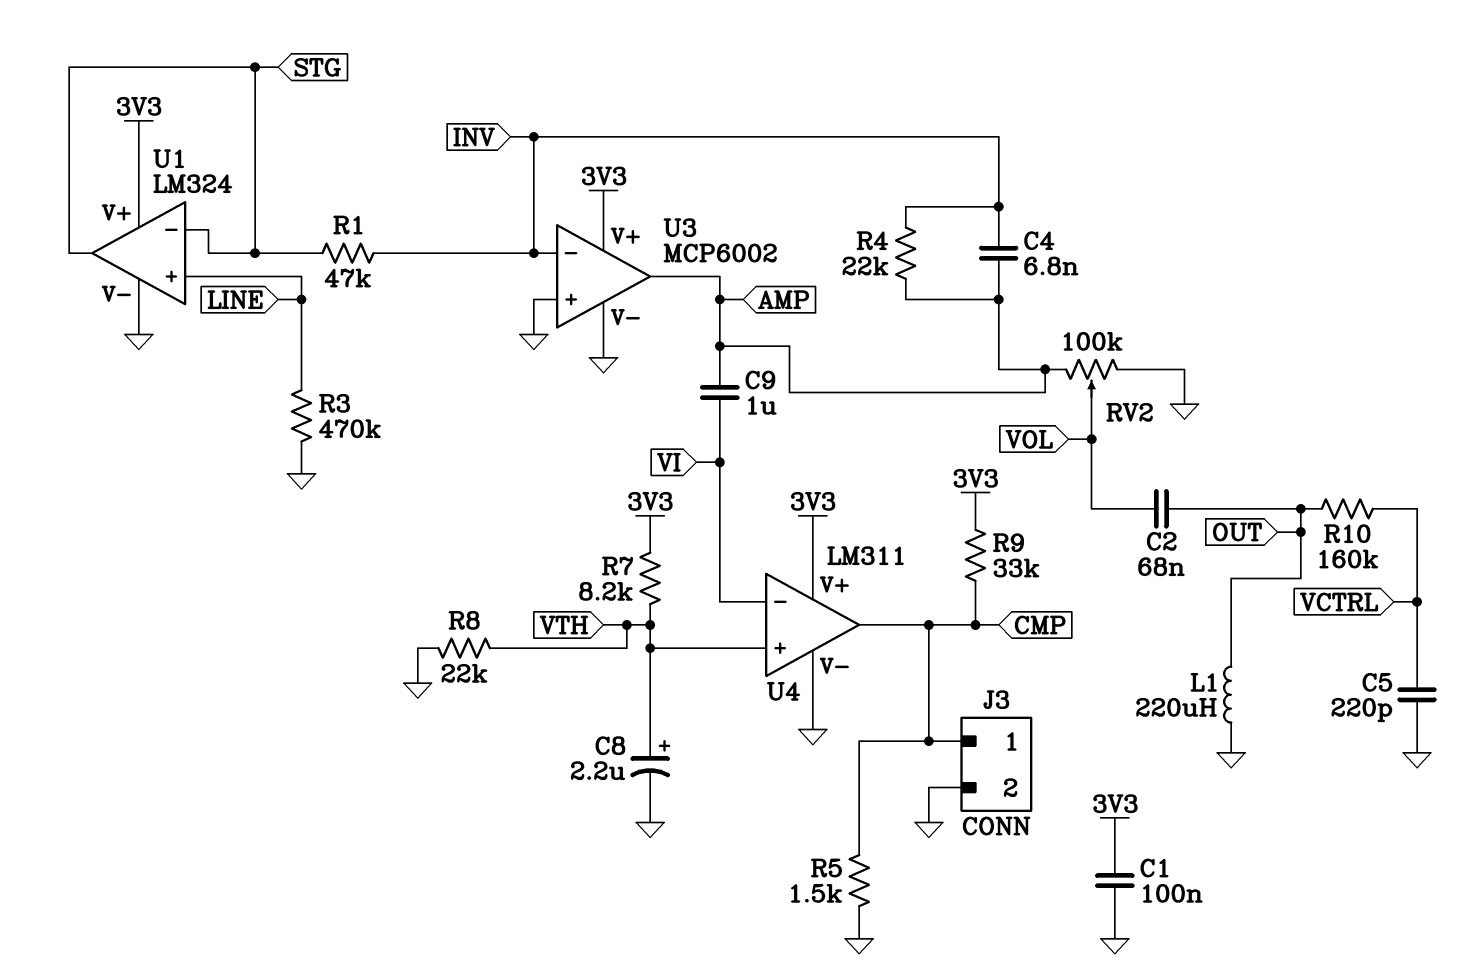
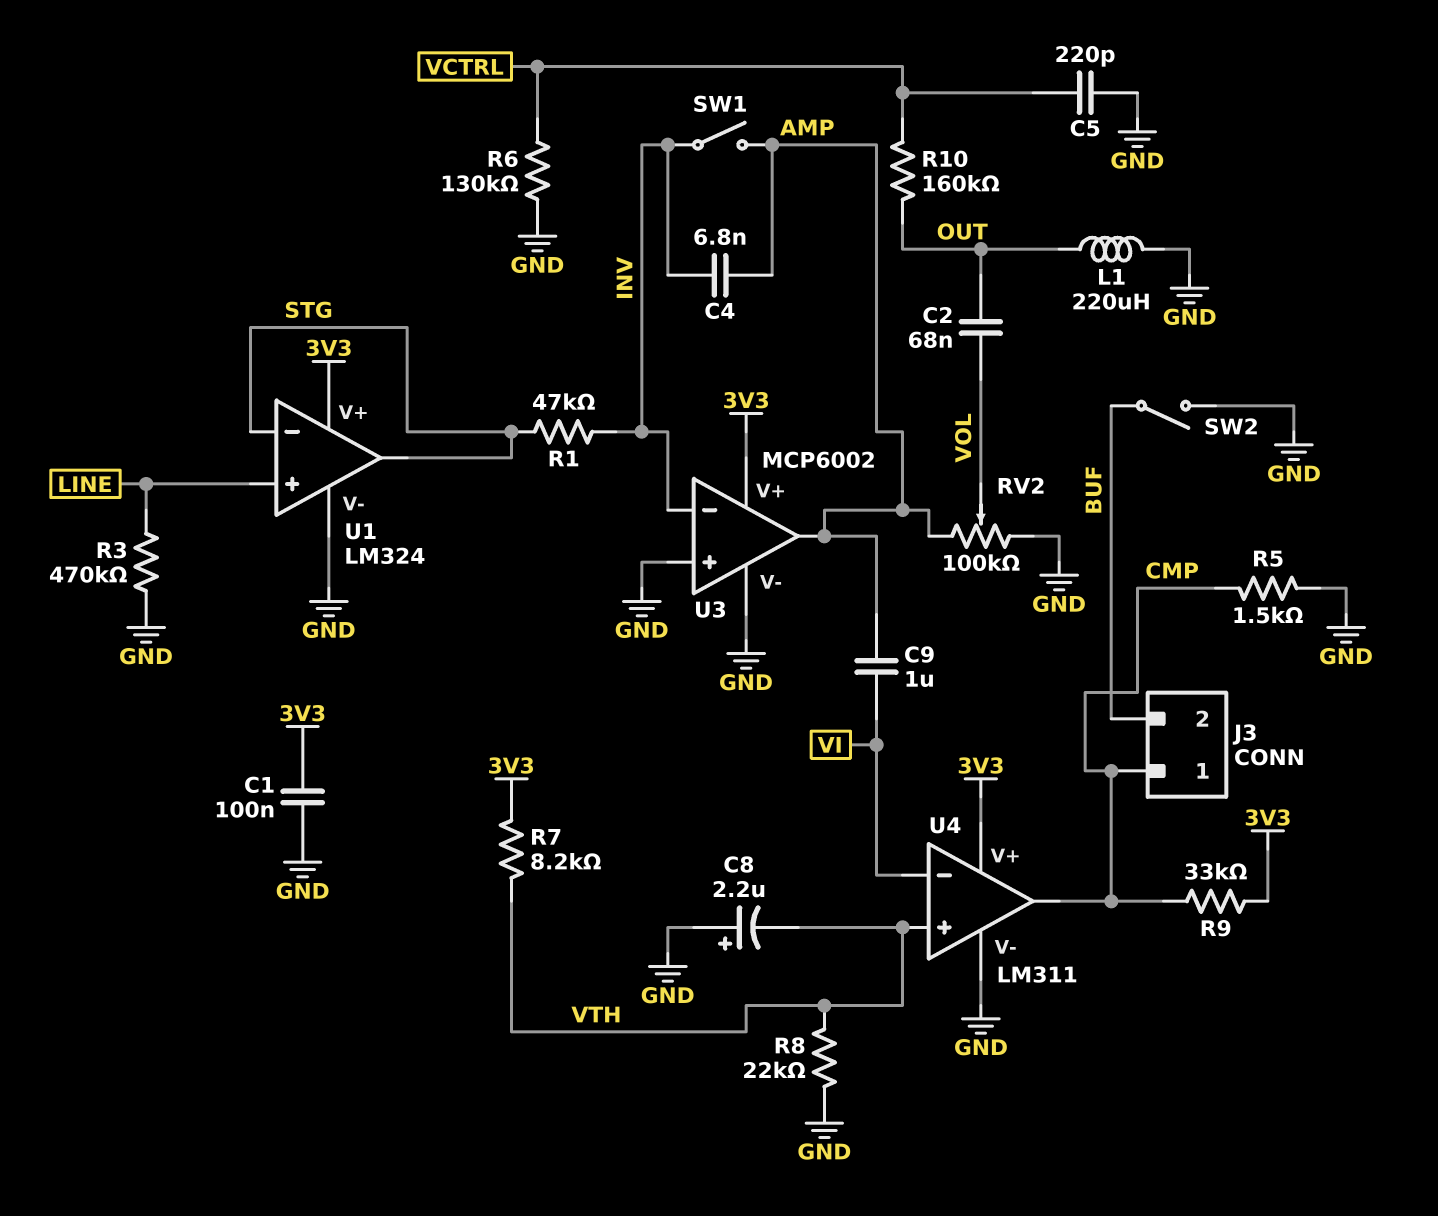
C8: 2.2uF (plus VTH, minus GND) -> 2.2uF (plus GND, minus VTH)
J3 pin 2: GND -> BUF
R4: 22k (AMP, INV) -> none
R6: none -> 130k (GND, VCTRL)
SW1: none -> switch (AMP, INV)
SW2: none -> switch (BUF, GND)

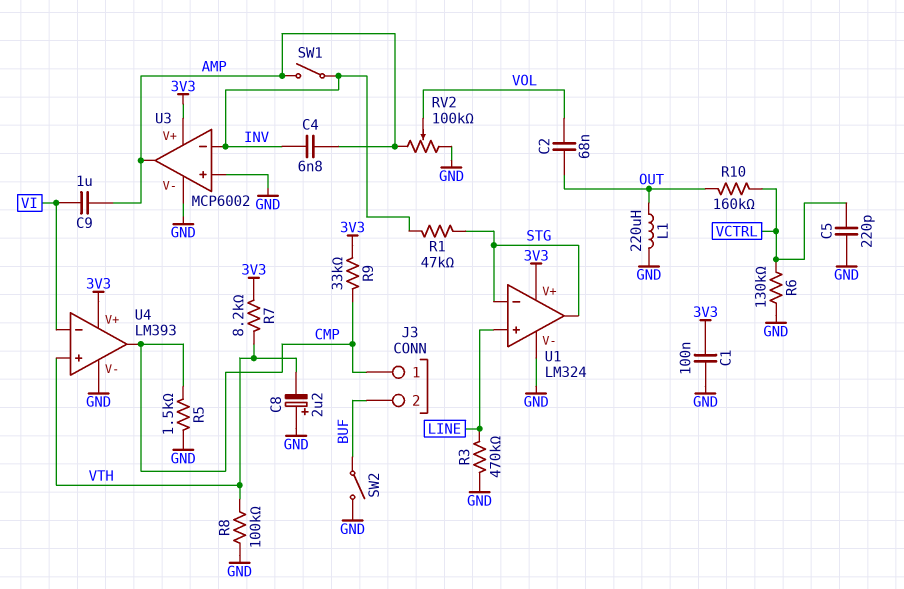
R8: 22k (GND, VTH) -> 100k (GND, VTH)
U4: LM311 -> LM393

